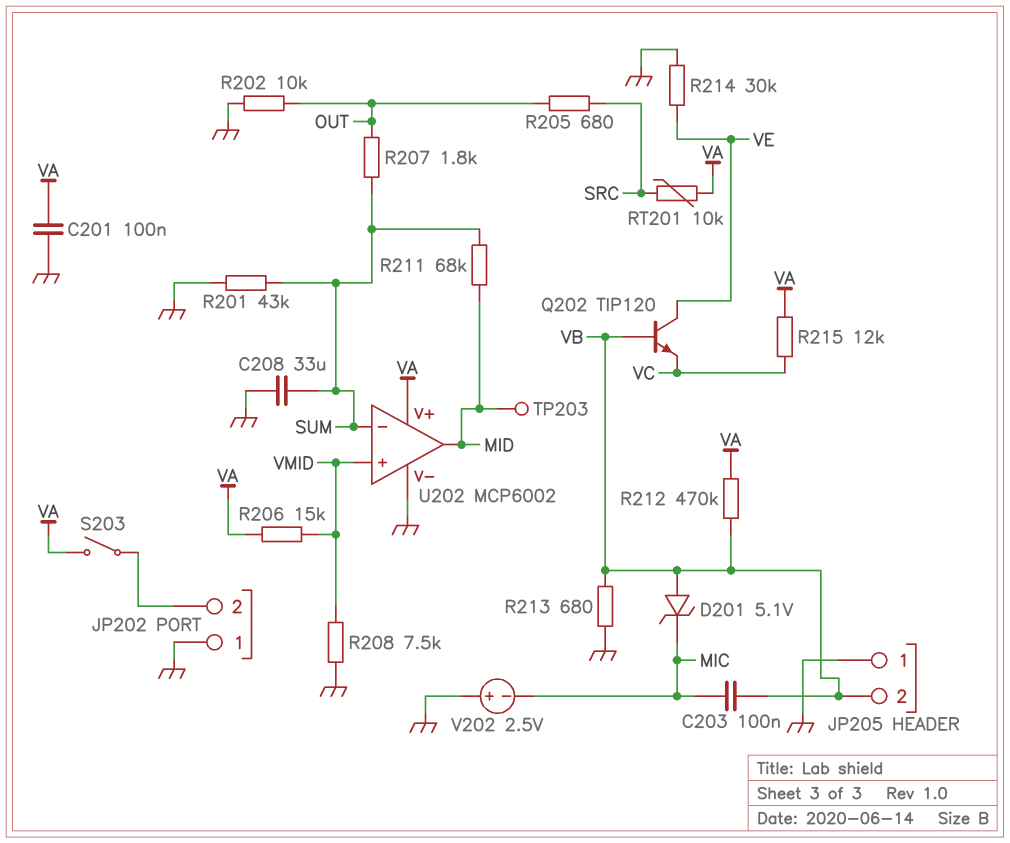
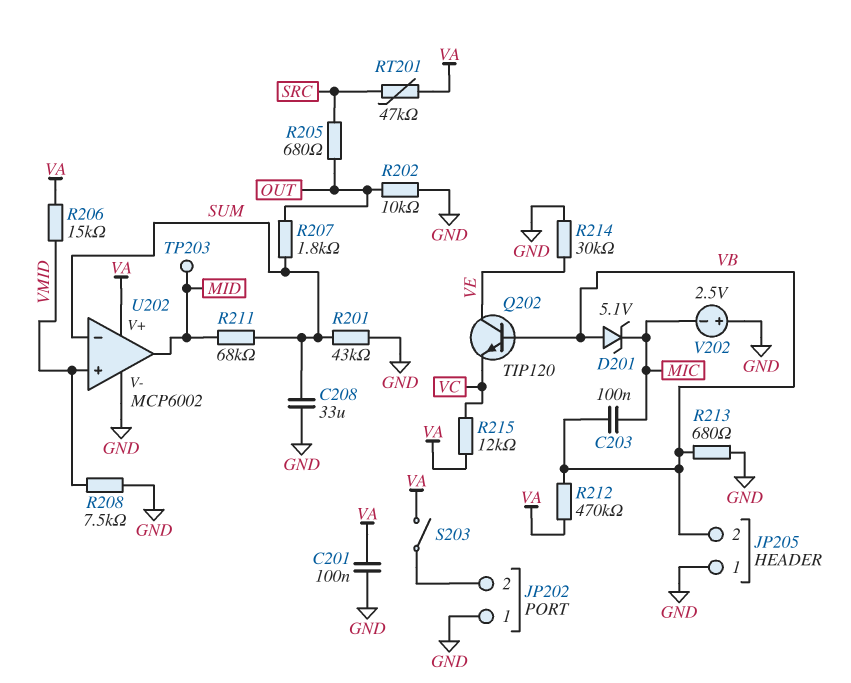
RT201: 10k (SRC, VA) -> 47k (SRC, VA)

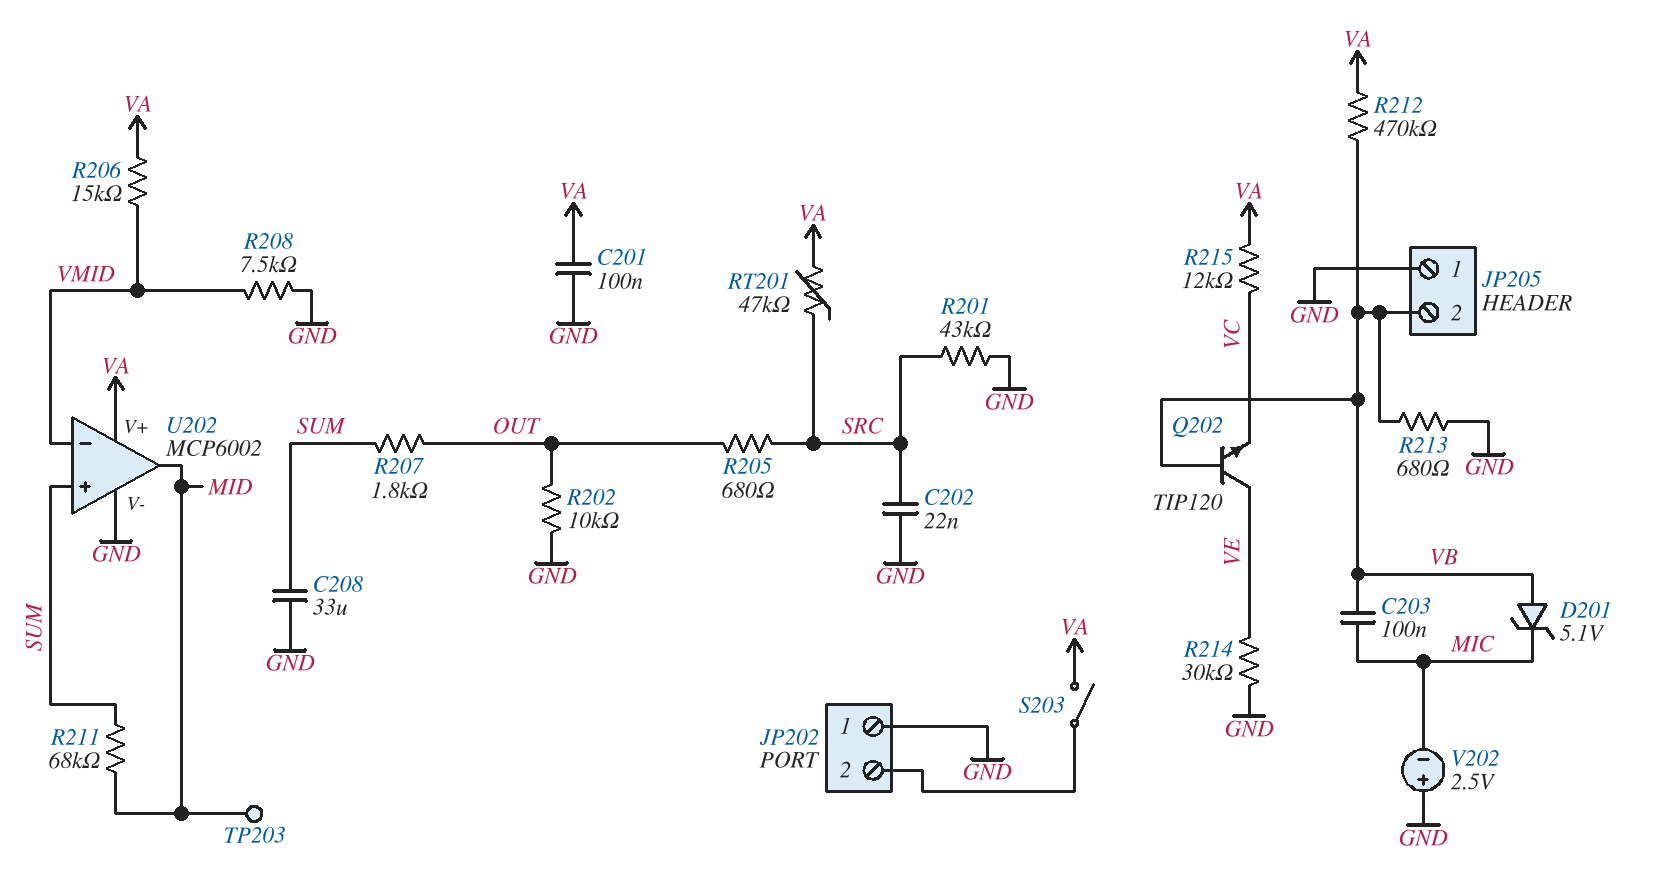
C202: none -> 22nF (GND, SRC)
R201: 43k (GND, SUM) -> 43k (GND, SRC)
U202 pin in+: VMID -> SUM
U202 pin in-: SUM -> VMID

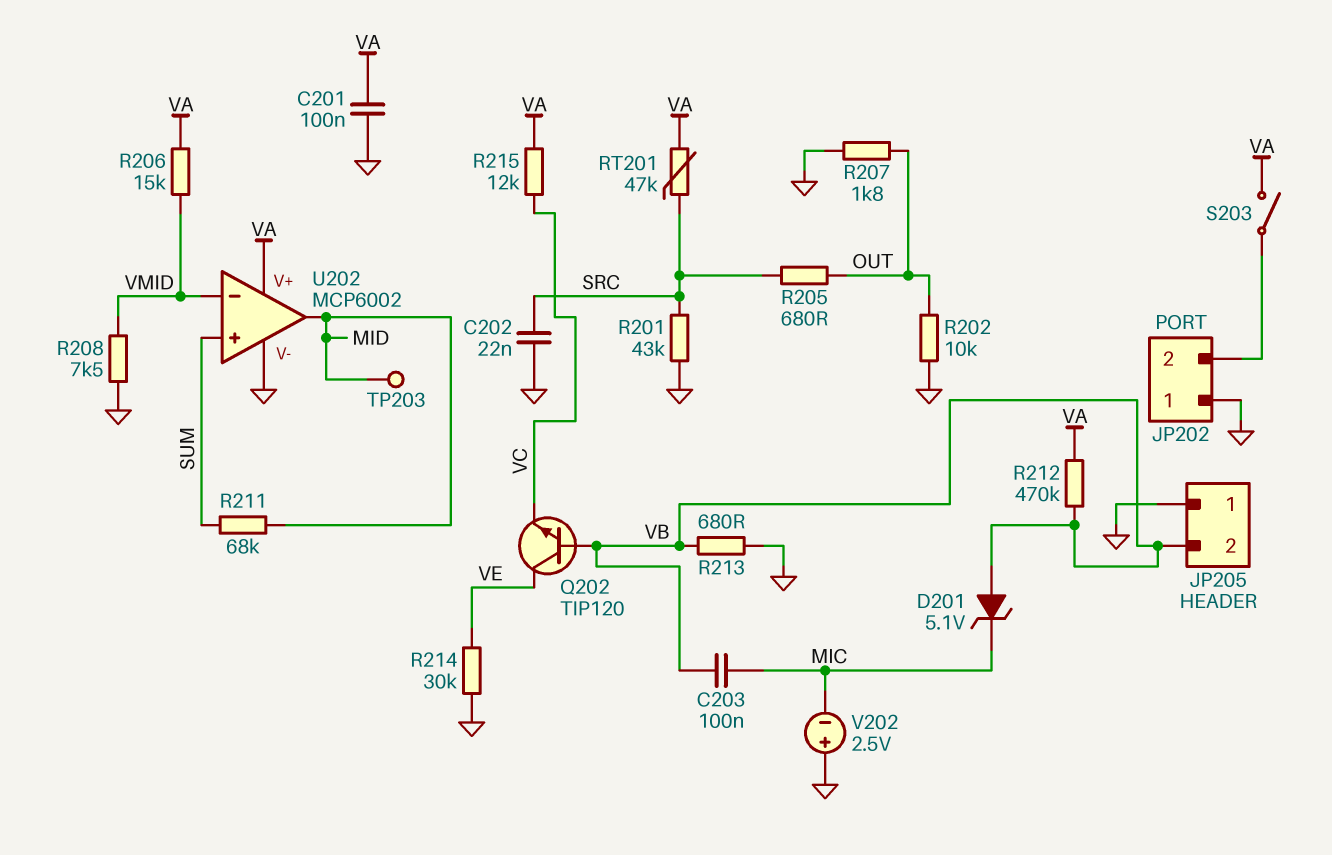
C208: 33uF (GND, SUM) -> none
R207: 1.8k (OUT, SUM) -> 1.8k (GND, OUT)

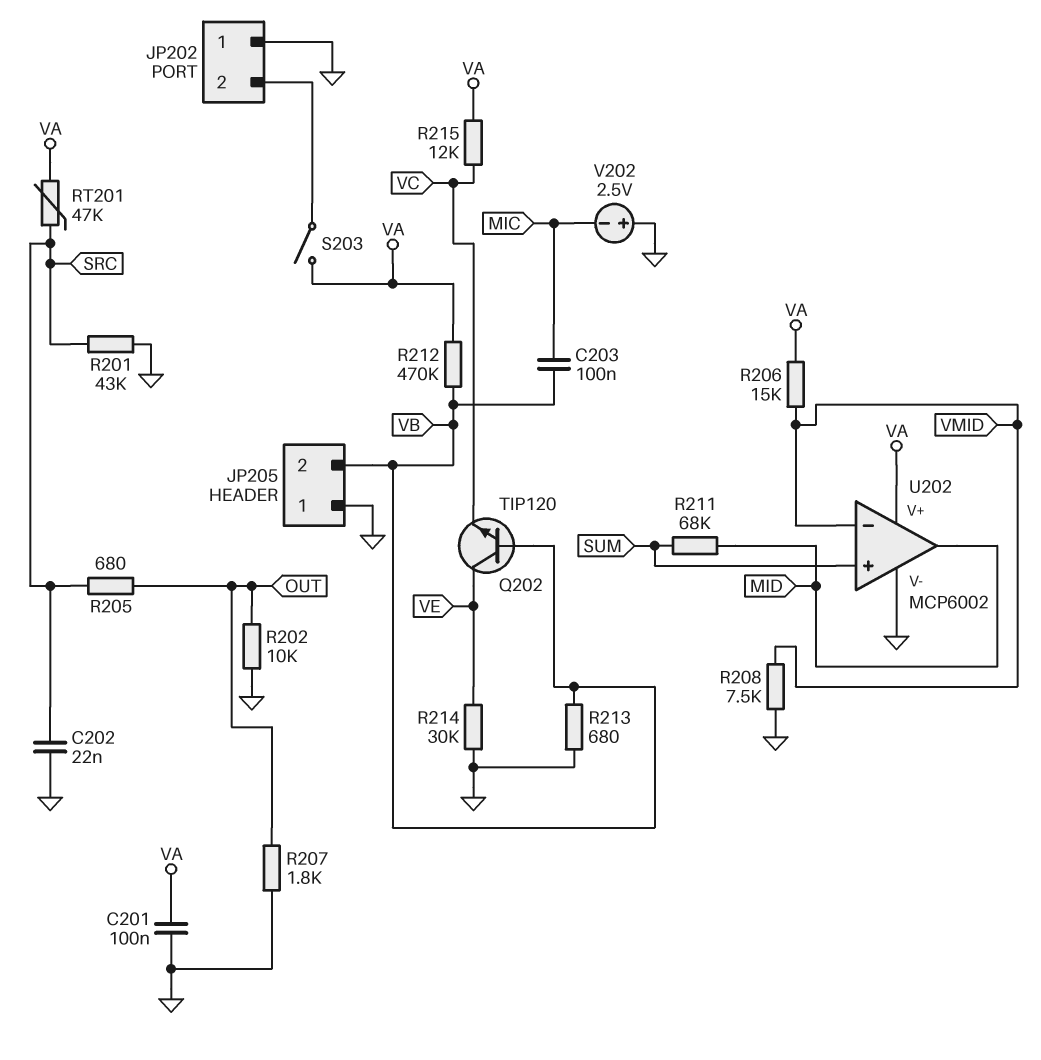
D201: zener 5.1V (A VB, K MIC) -> none
TP203: test point (MID) -> none

